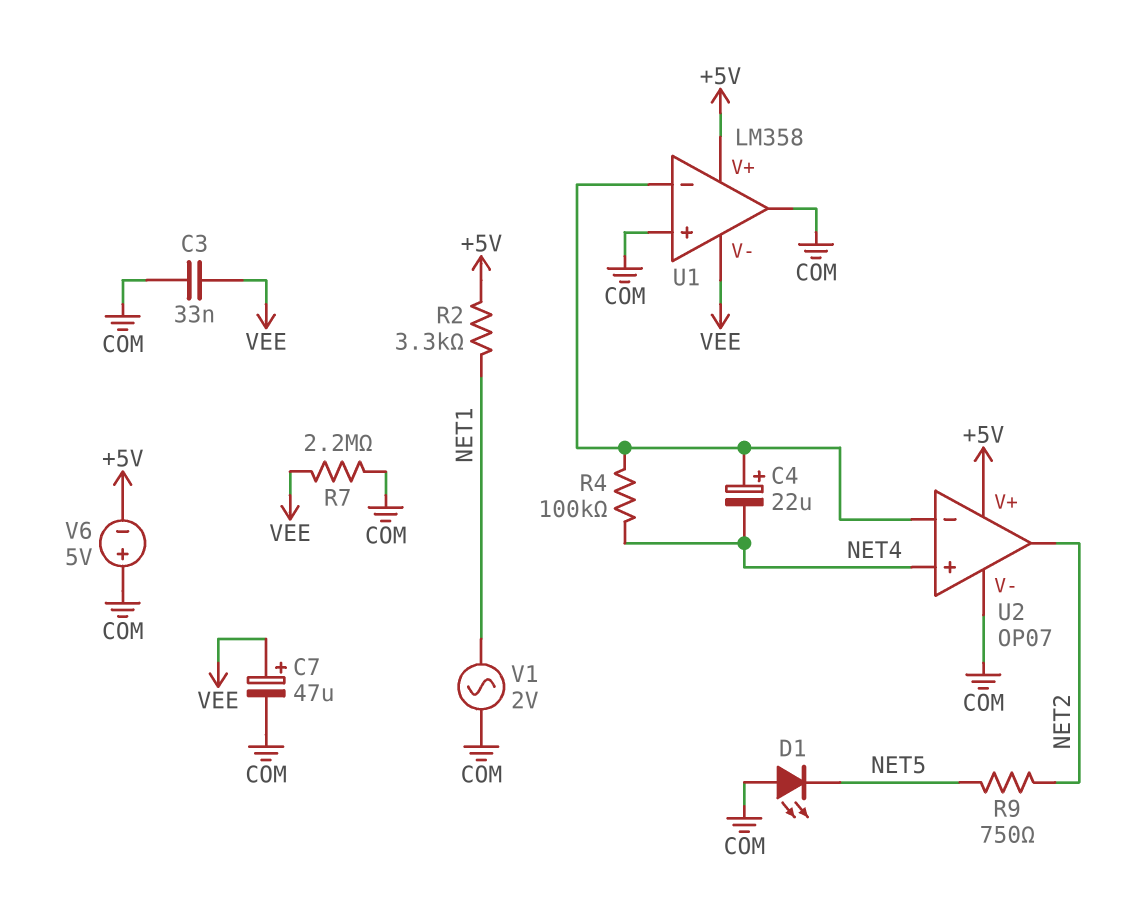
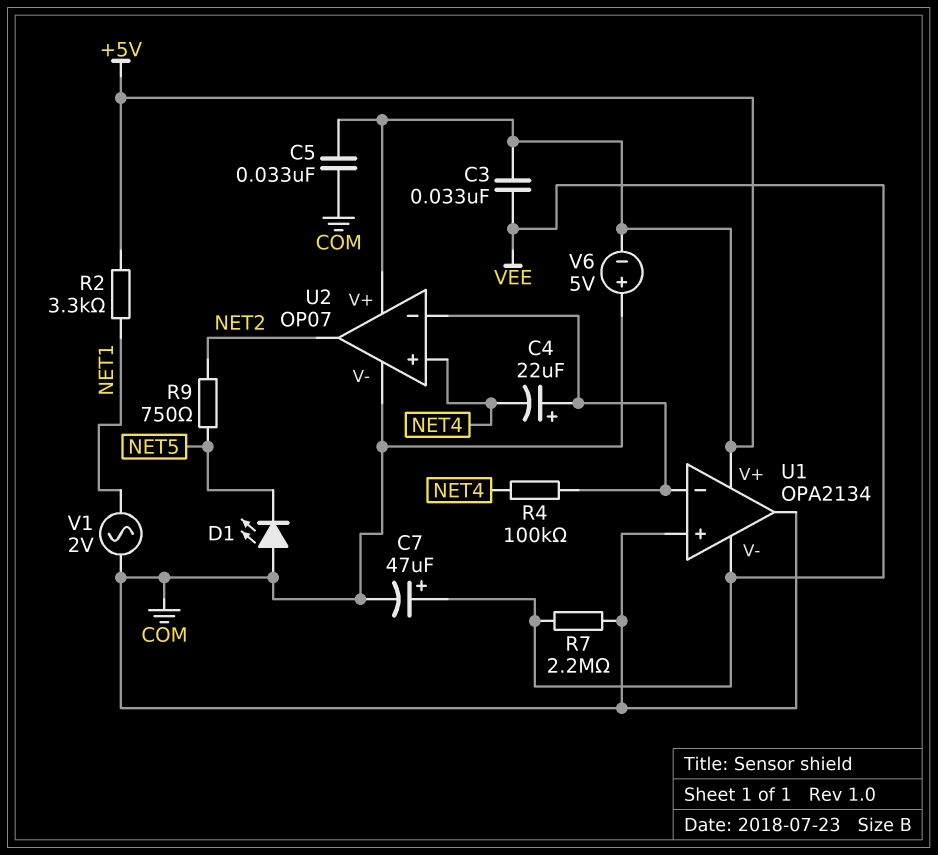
C3: 33nF (COM, VEE) -> 33nF (+5V, VEE)
C5: none -> 33nF (+5V, COM)
U1: LM358 -> OPA2134

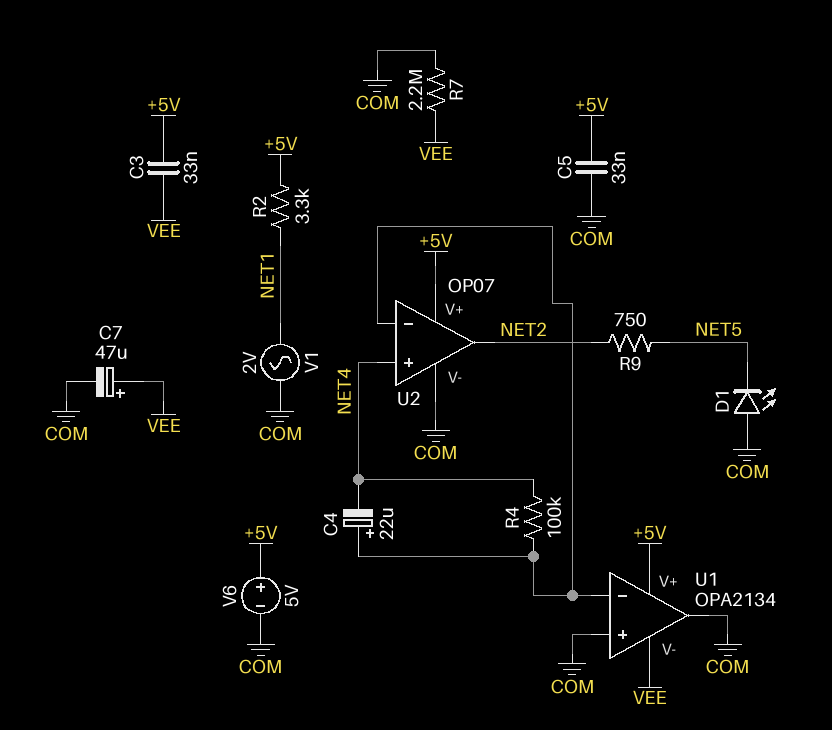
V6: 5V (plus COM, minus +5V) -> 5V (plus +5V, minus COM)

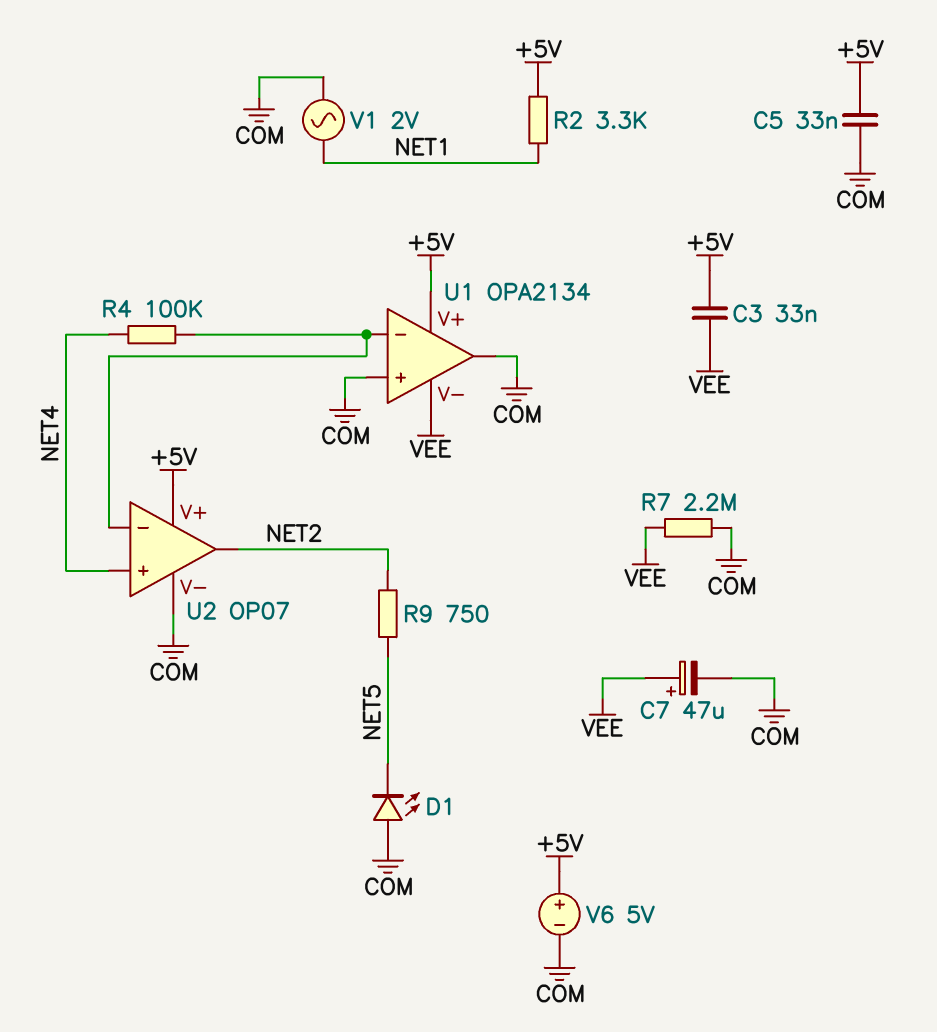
C4: 22uF (plus U1/in-, minus NET4) -> none

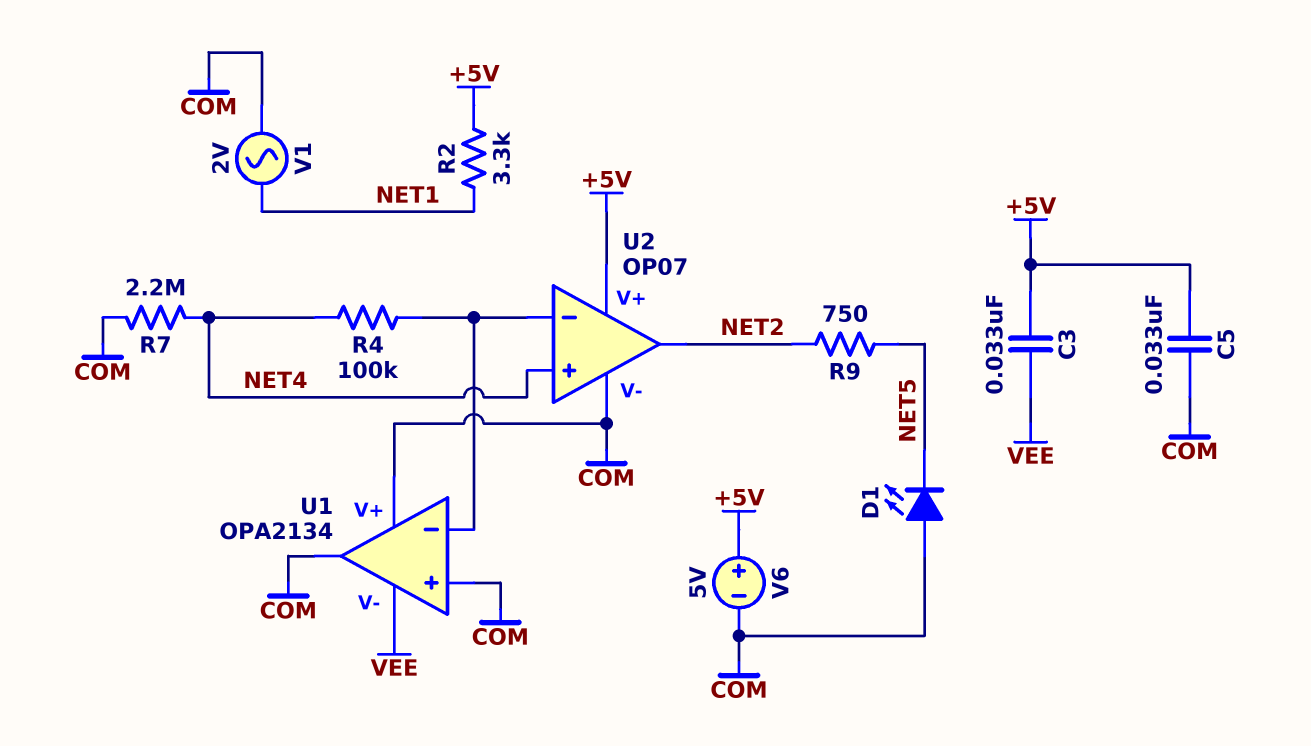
C7: 47uF (plus VEE, minus COM) -> none
R7: 2.2M (COM, VEE) -> 2.2M (COM, NET4)
U1 pin V+: +5V -> COM

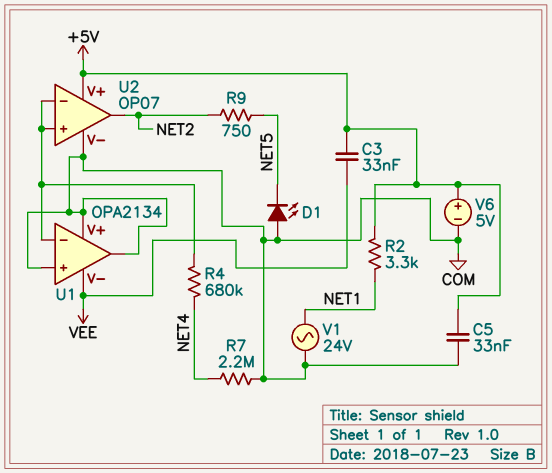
R4: 100k (NET4, U1/in-) -> 680k (NET4, U1/in-)
U2 pin in+: NET4 -> U1/in-
V1: AC 2V (COM, NET1) -> AC 24V (COM, NET1)

